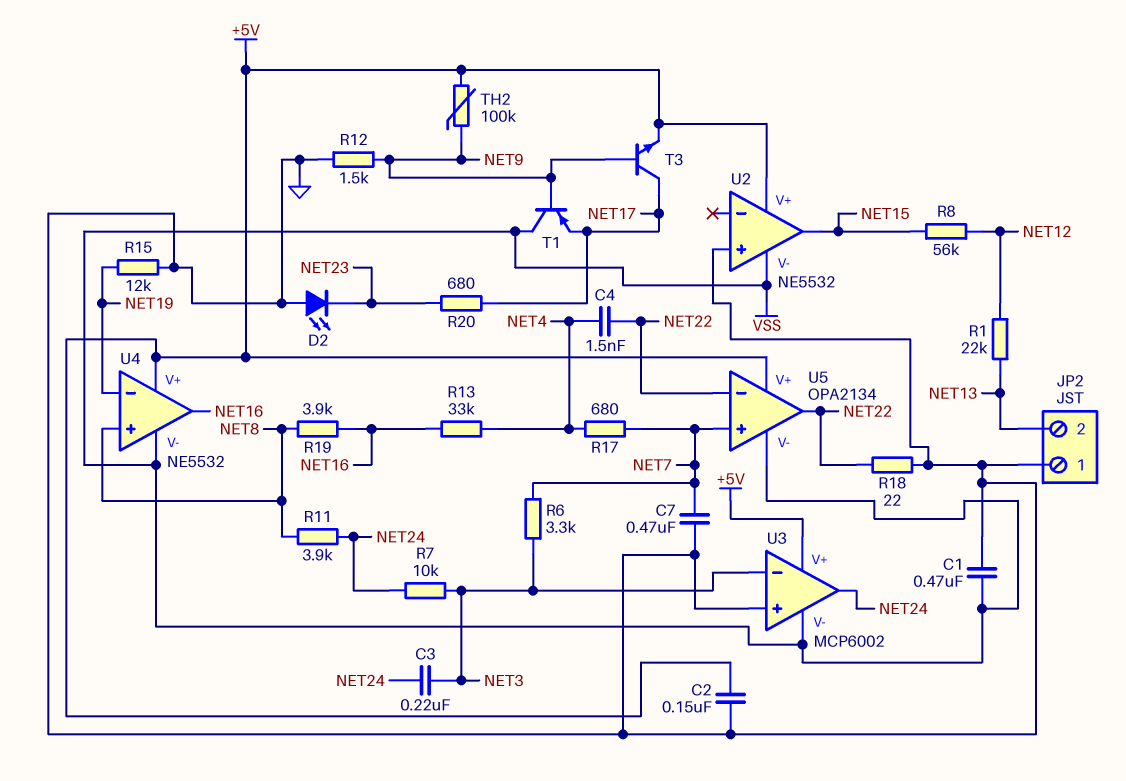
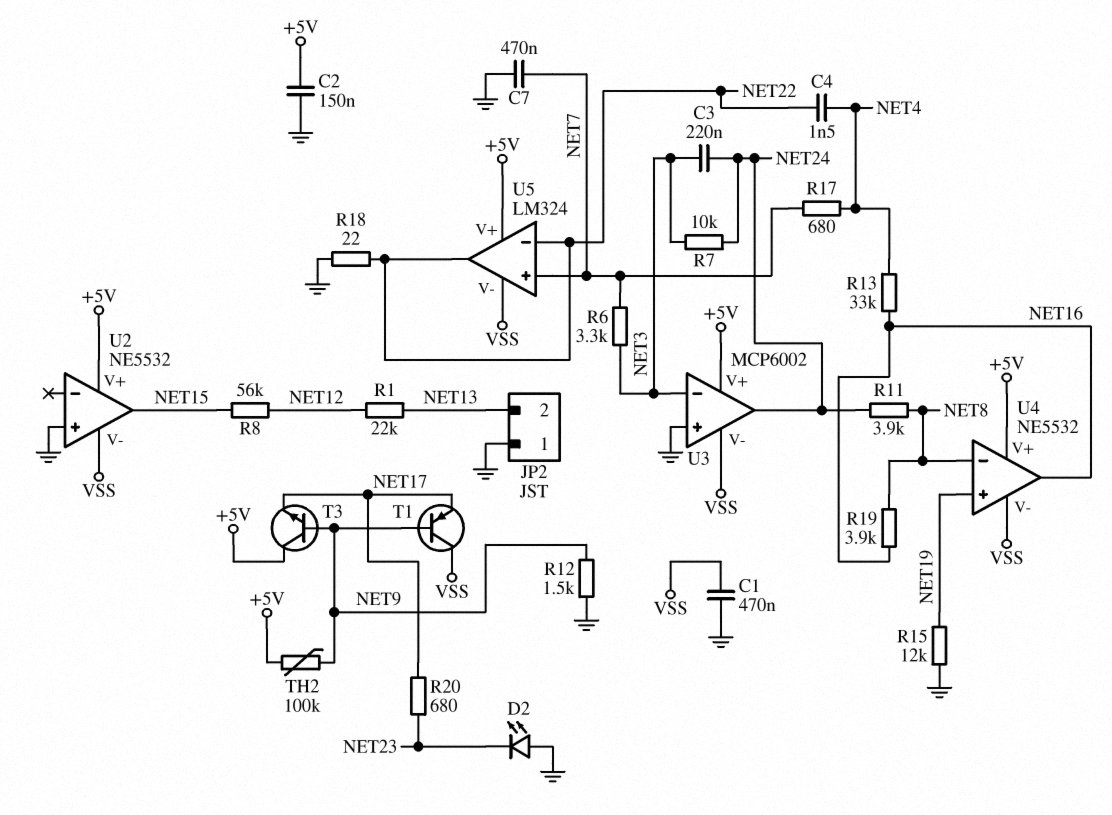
T3: NPN (B NET9, C NET17, E +5V) -> NPN (B NET9, C +5V, E NET17)
U4 pin in+: NET8 -> NET19
U4 pin in-: NET19 -> NET8
U5: OPA2134 -> LM324

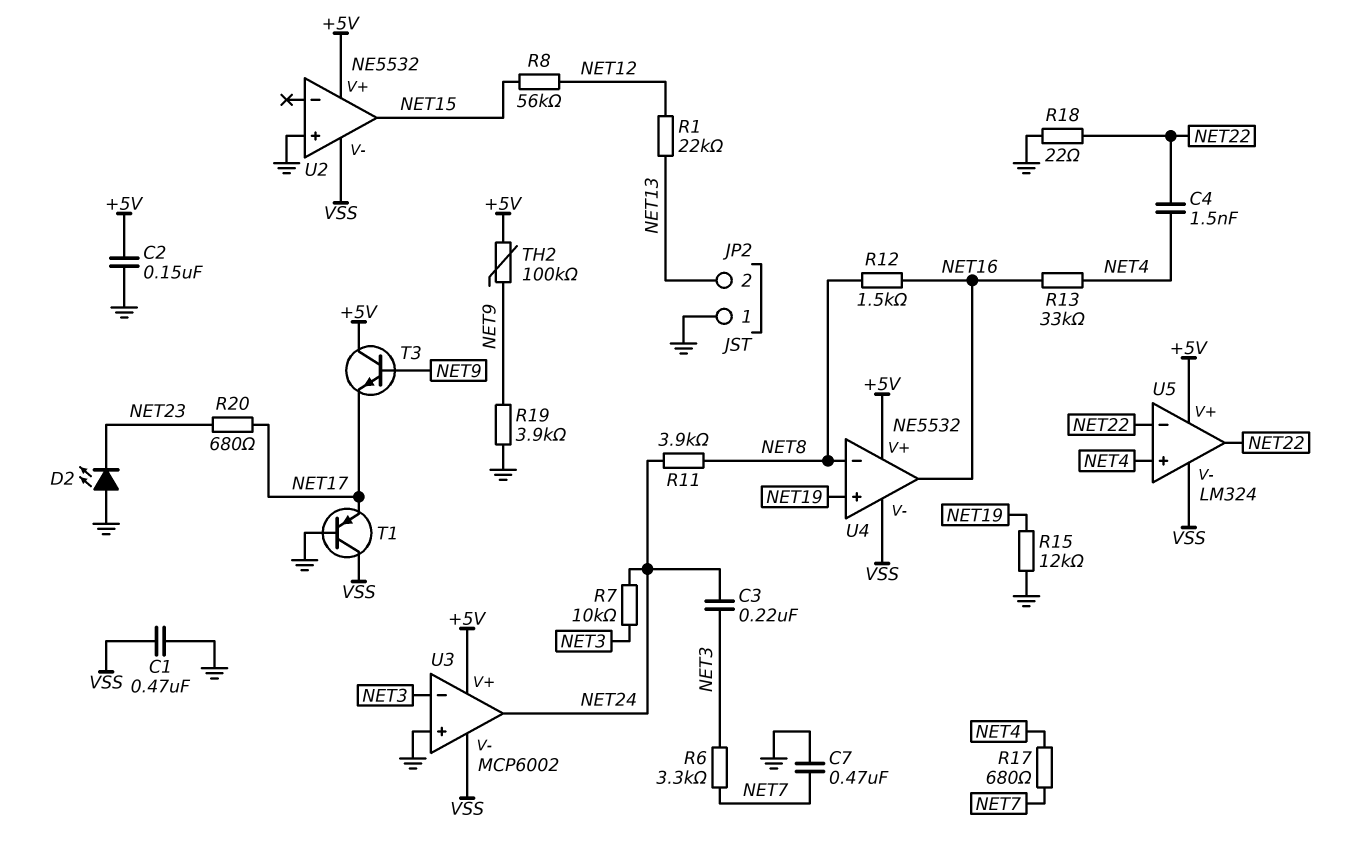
R12: 1.5k (GND, NET9) -> 1.5k (NET8, NET16)
R19: 3.9k (NET8, NET16) -> 3.9k (GND, NET9)
T1: PNP (B NET9, C VSS, E NET17) -> PNP (B GND, C VSS, E NET17)
U5 pin in+: NET7 -> NET4

